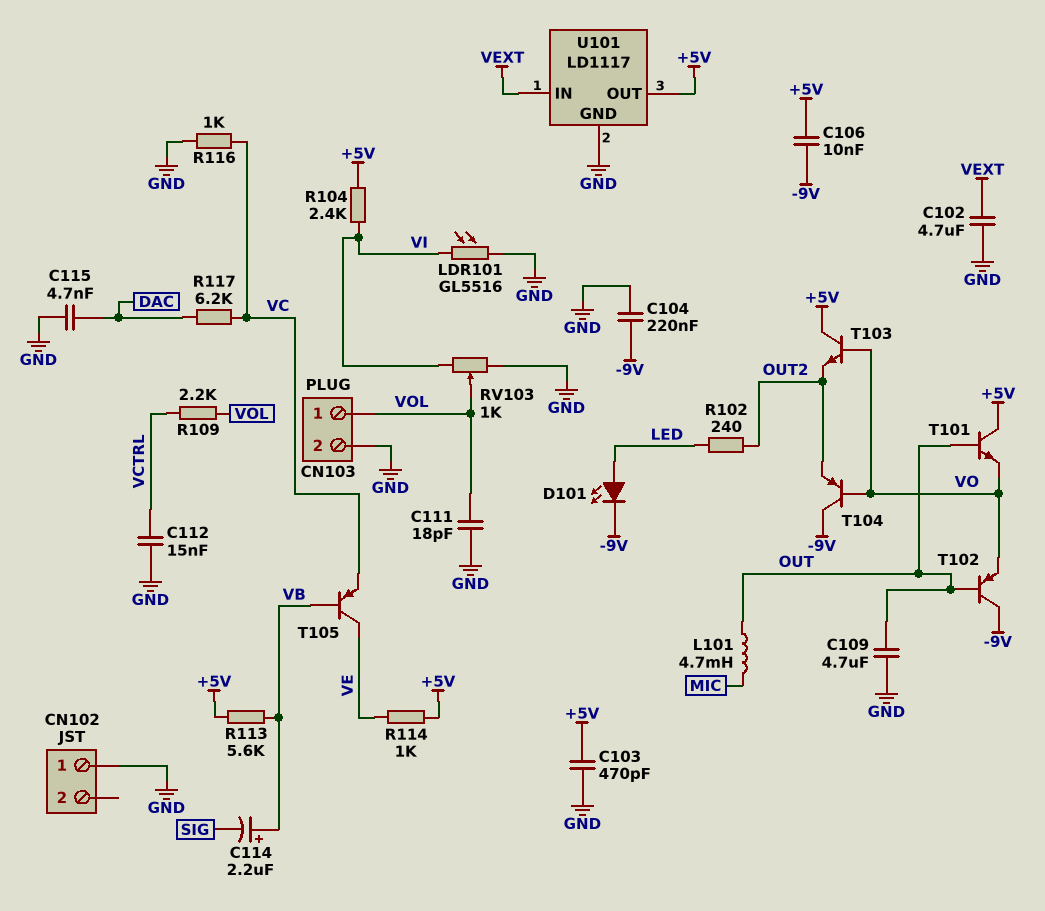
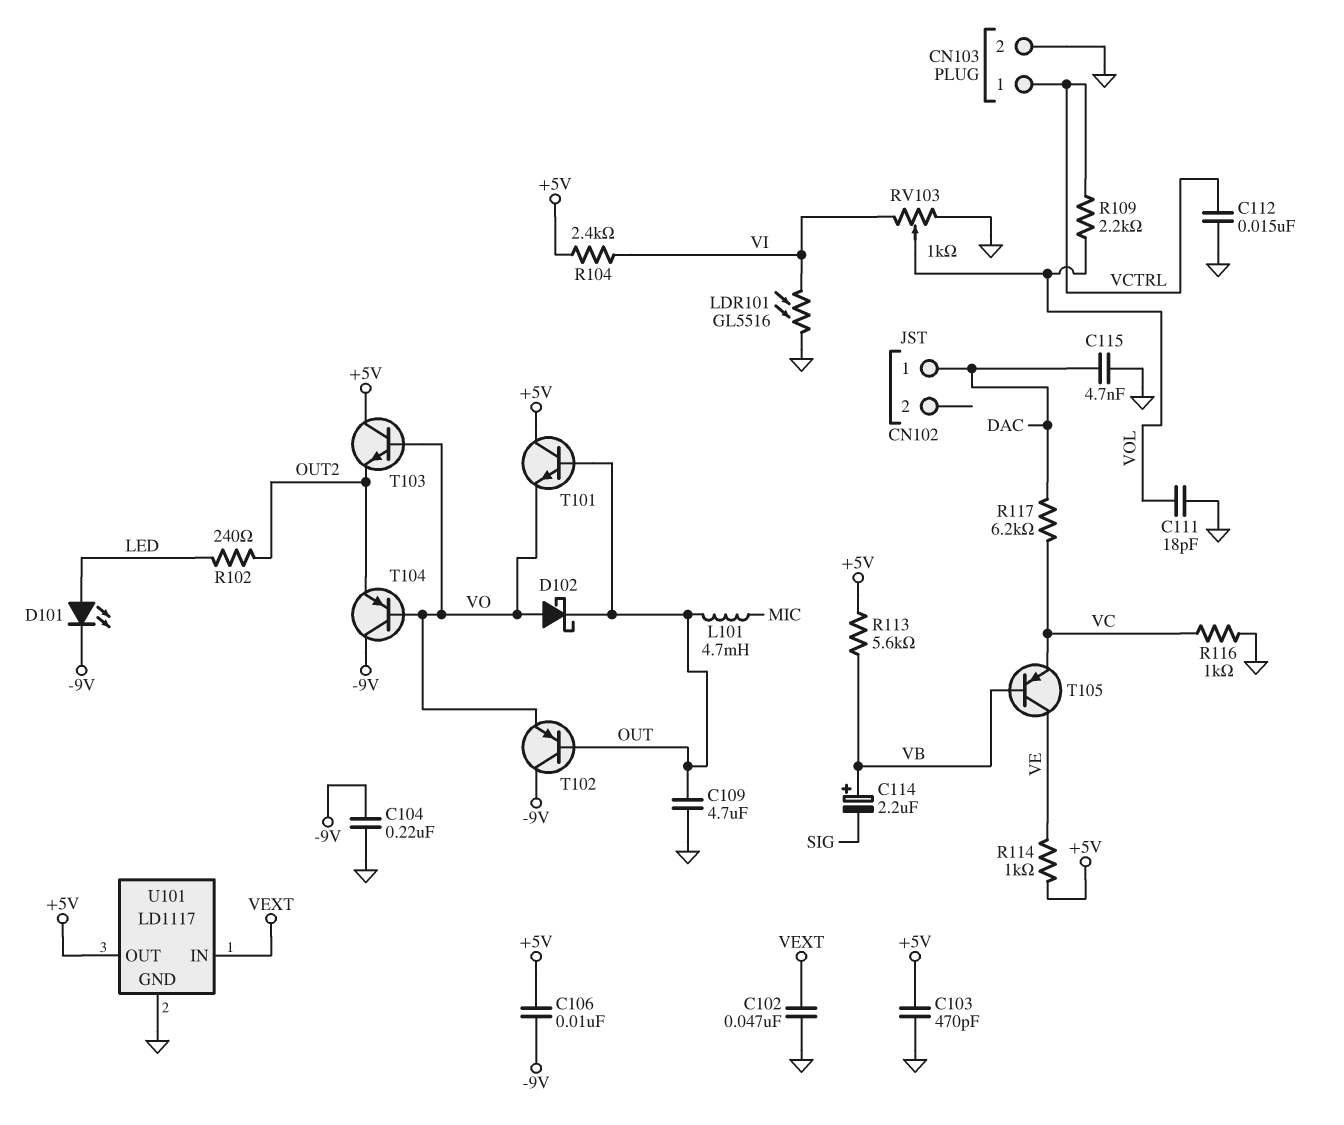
C102: 4.7uF (GND, VEXT) -> 47nF (GND, VEXT)
CN102 pin 1: GND -> DAC
CN103 pin 1: VOL -> VCTRL
D102: none -> schottky (A VO, K OUT)

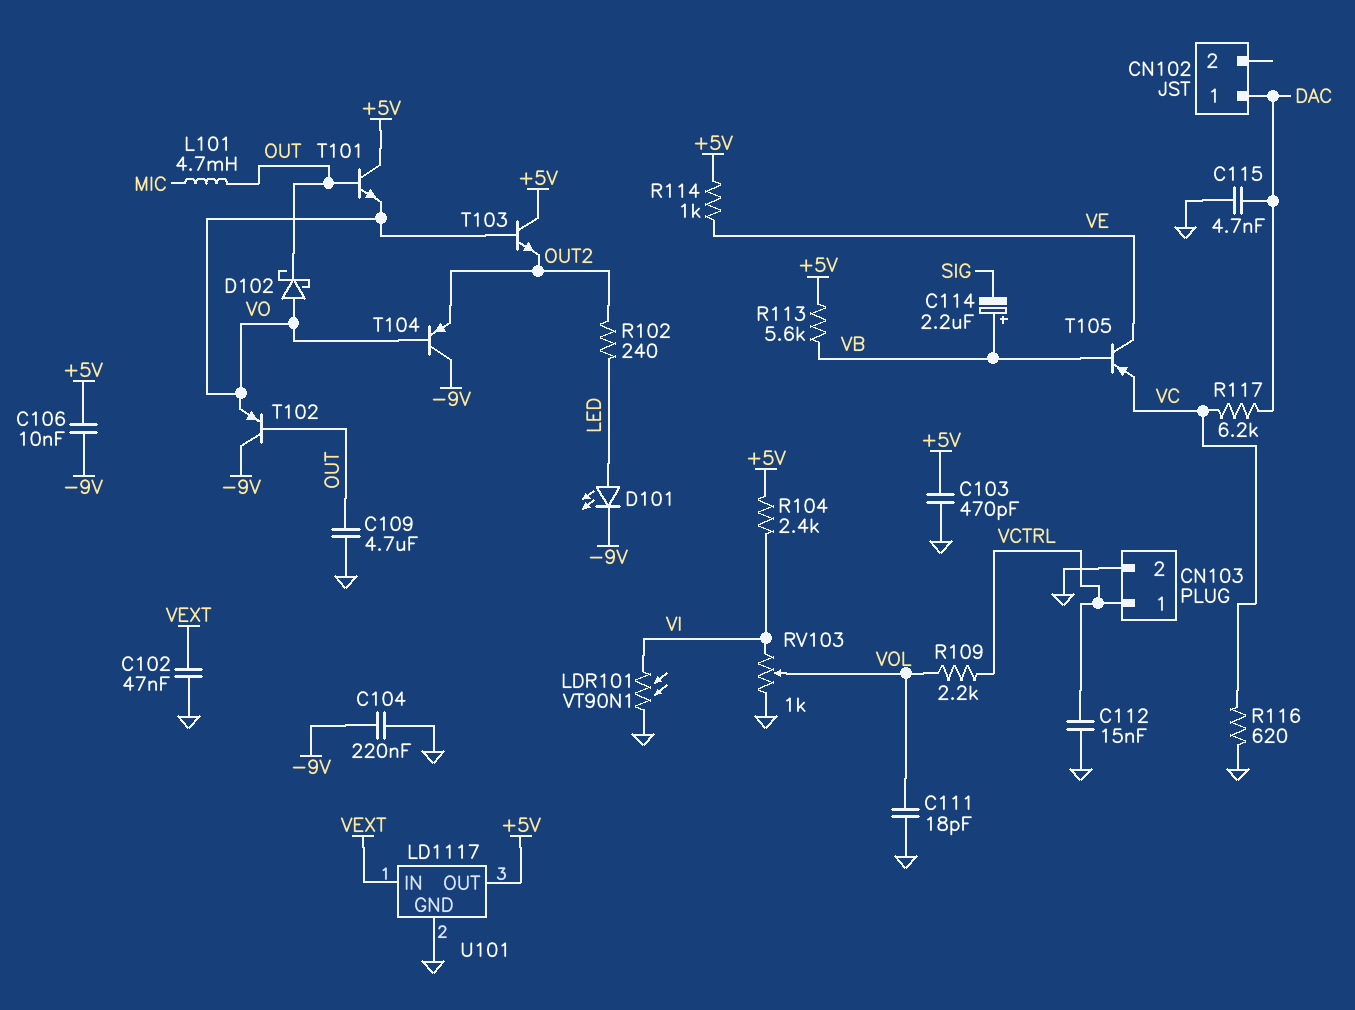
LDR101: GL5516 (GND, VI) -> VT90N1 (GND, VI)
R116: 1k (GND, VC) -> 620 (GND, VC)

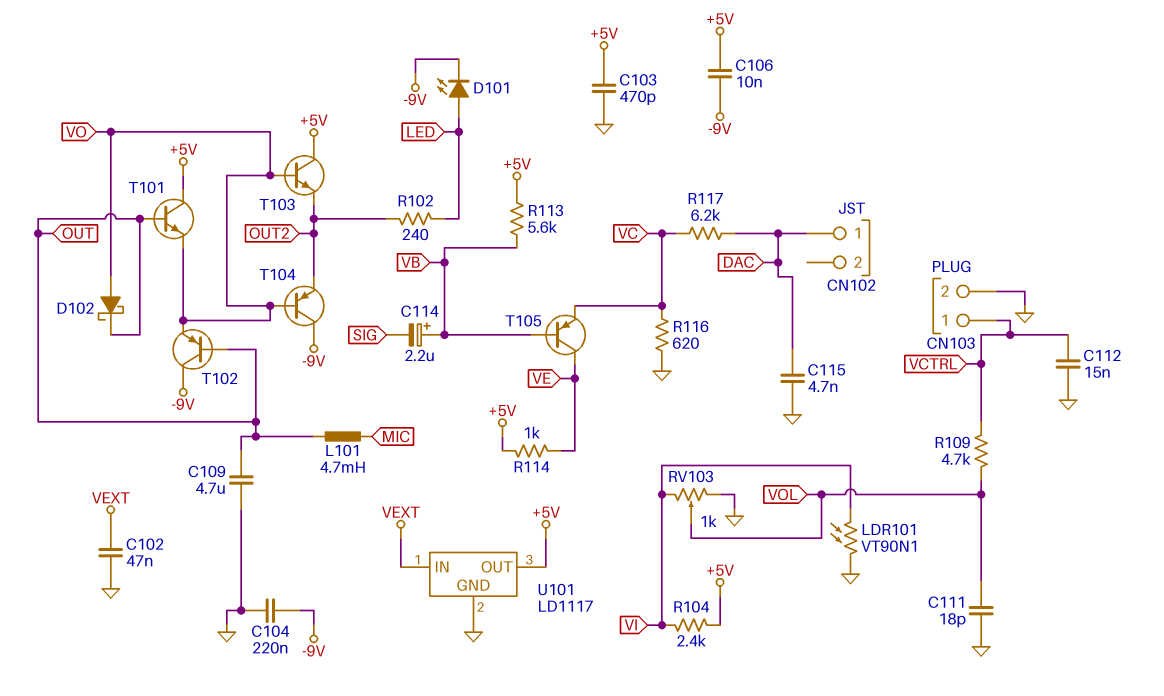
R109: 2.2k (VCTRL, VOL) -> 4.7k (VCTRL, VOL)

